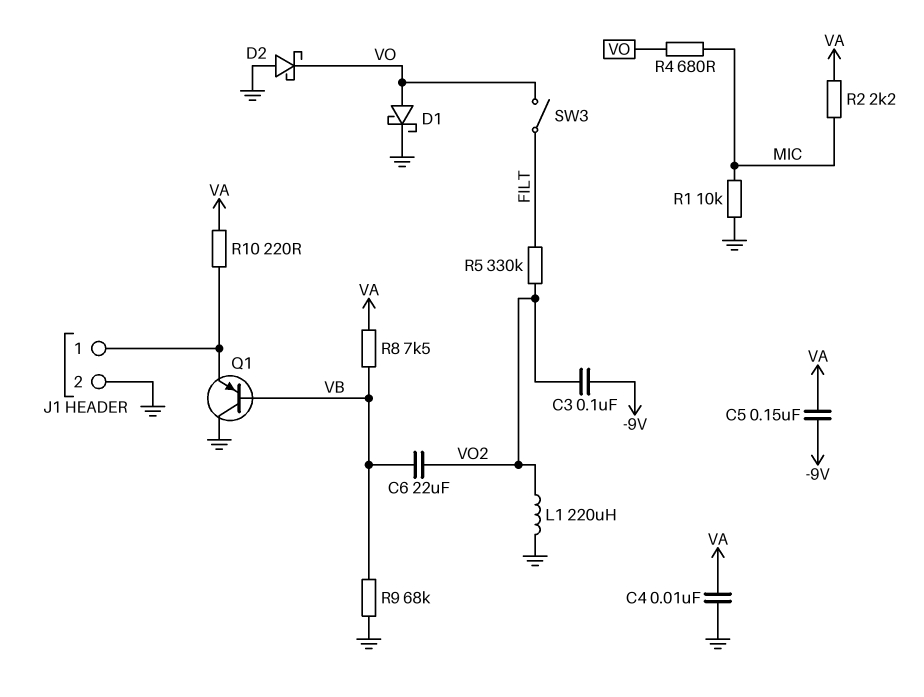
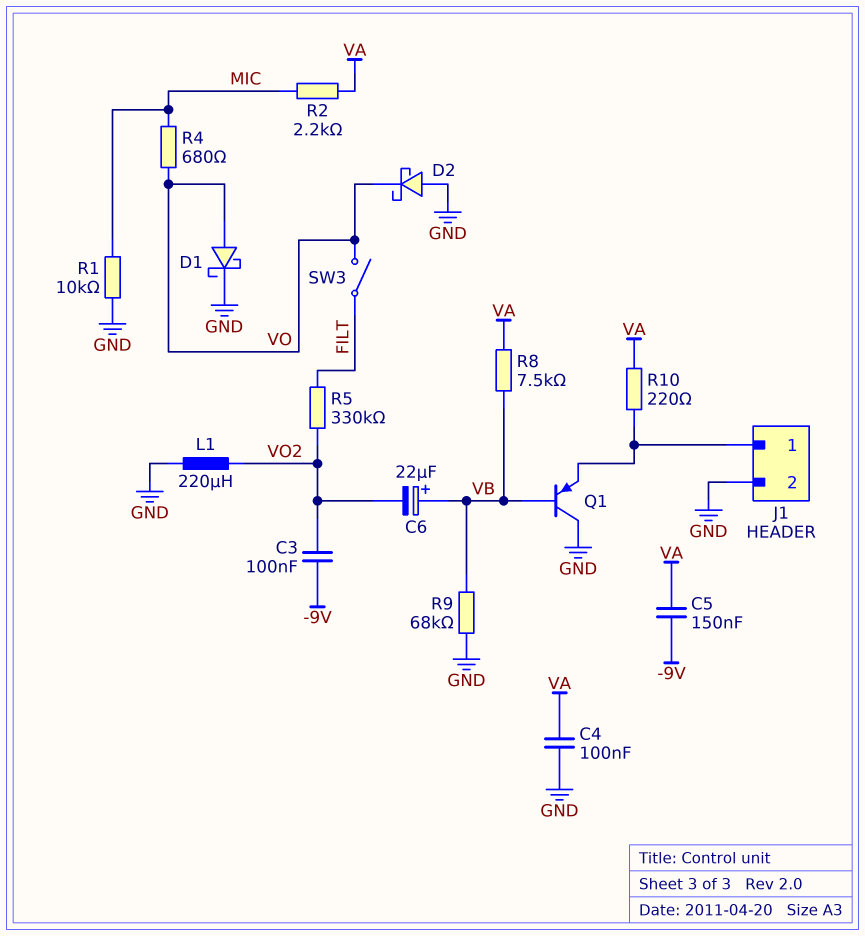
C4: 10nF (GND, VA) -> 100nF (GND, VA)
C6: 22uF (VB, VO2) -> 22uF (plus VB, minus VO2)

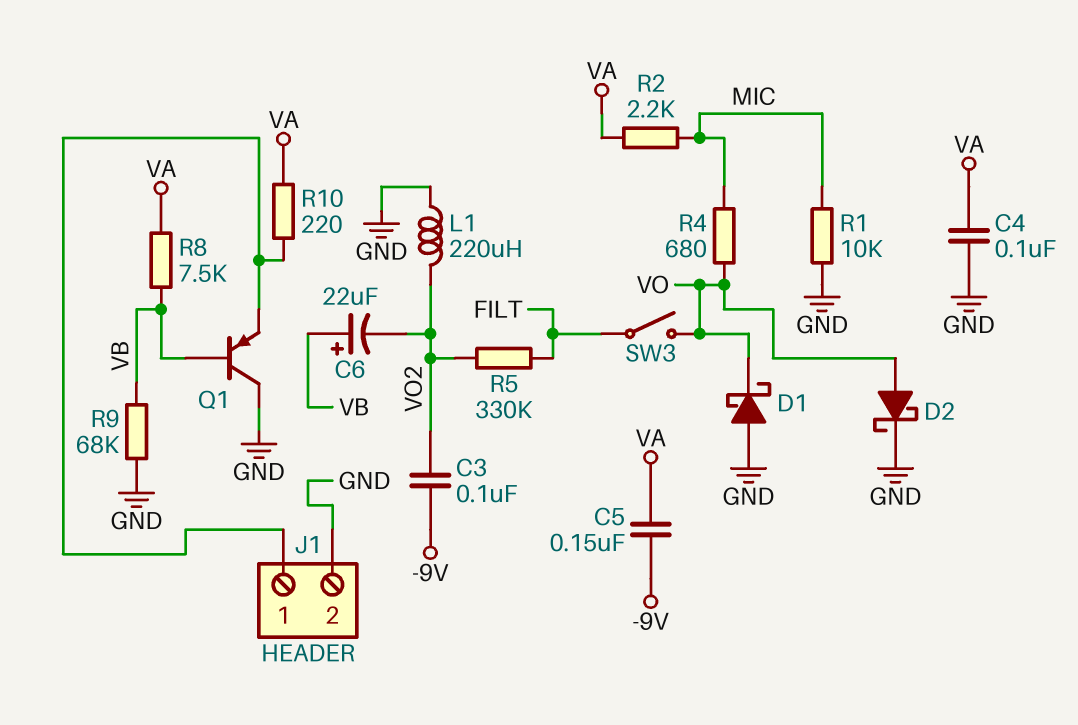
D1: schottky (A VO, K GND) -> schottky (A GND, K VO)
D2: schottky (A GND, K VO) -> schottky (A VO, K GND)

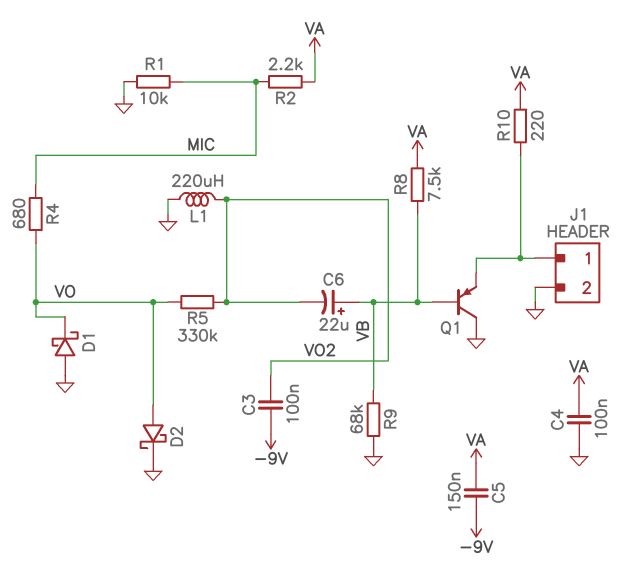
R5: 330k (FILT, VO2) -> 330k (VO, VO2)
SW3: switch (FILT, VO) -> none

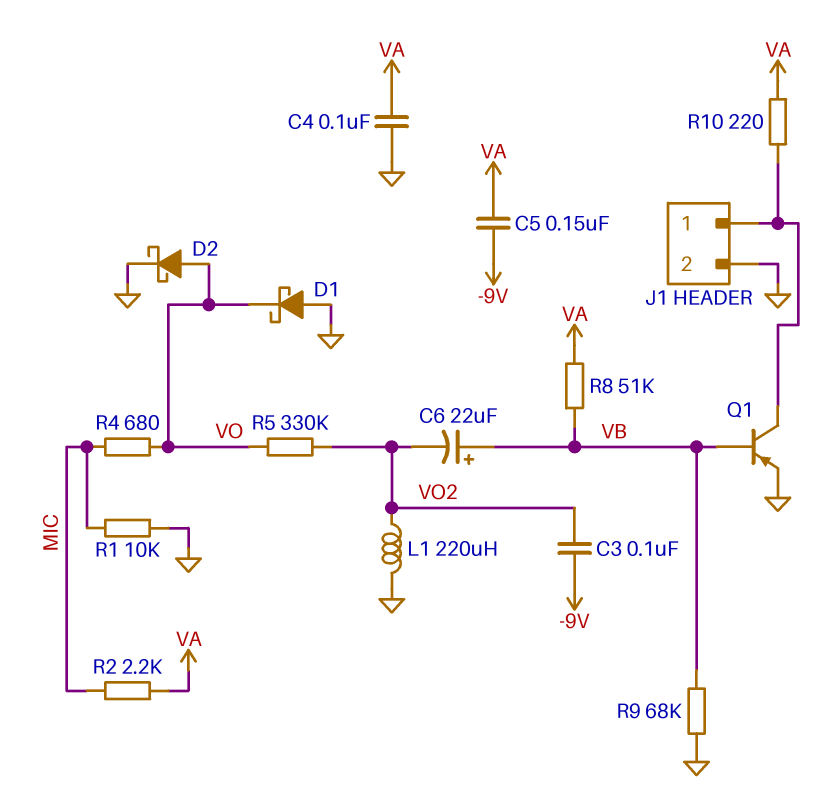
Q1: PNP (B VB, C GND, E J1/1) -> PNP (B VB, C J1/1, E GND)
R8: 7.5k (VA, VB) -> 51k (VA, VB)

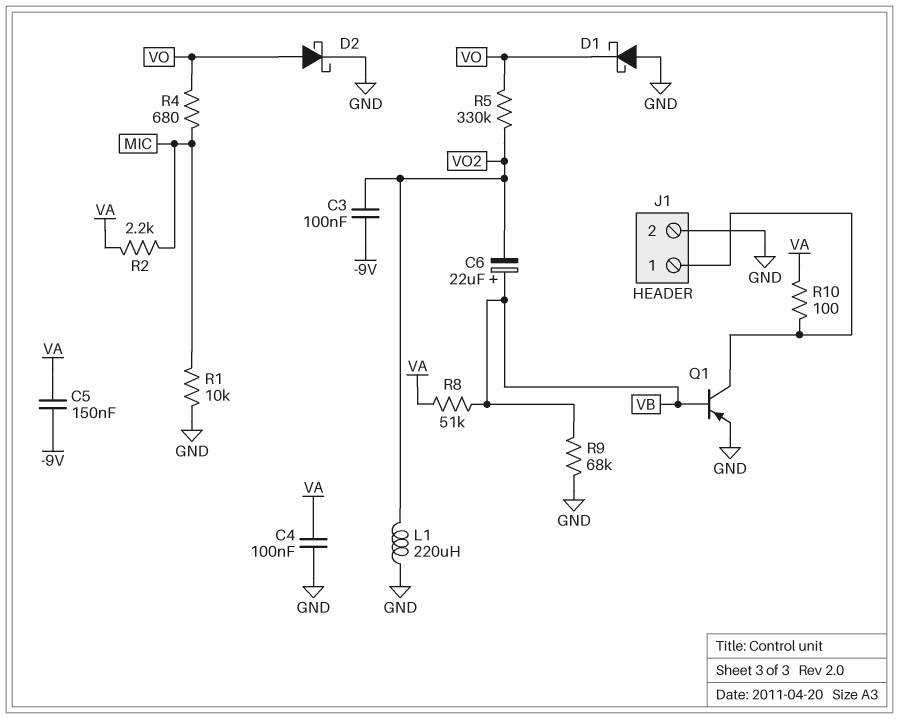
R10: 220 (J1/1, VA) -> 100 (J1/1, VA)

